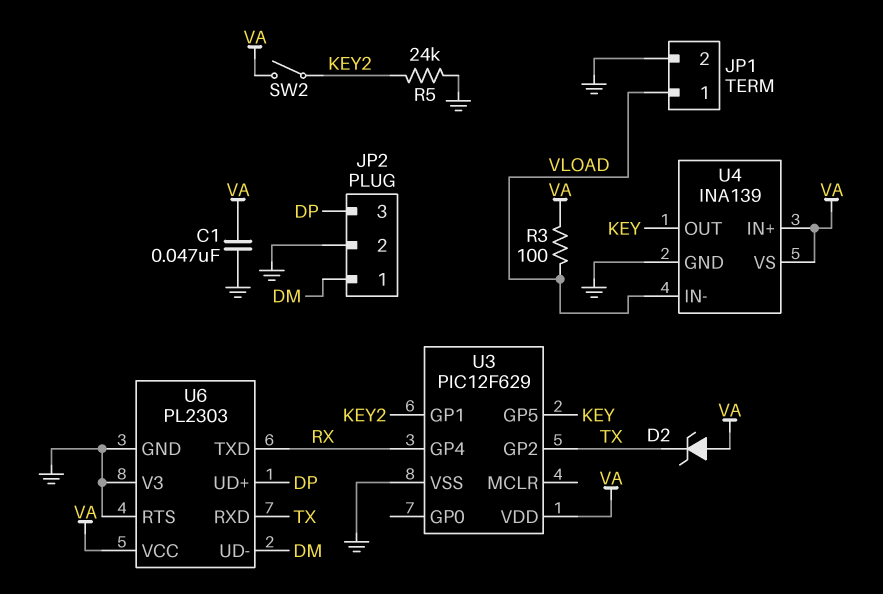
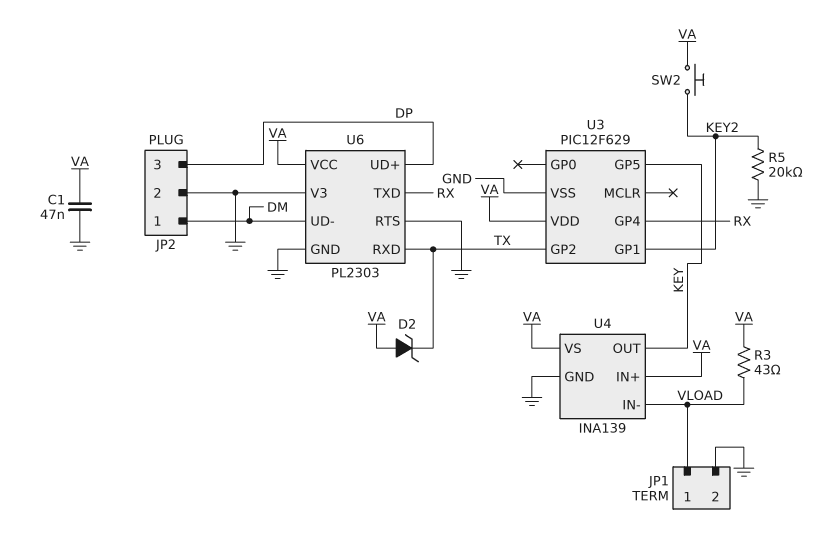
R3: 100 (VA, VLOAD) -> 43 (VA, VLOAD)
R5: 24k (GND, KEY2) -> 20k (GND, KEY2)
SW2: switch (KEY2, VA) -> button (KEY2, VA)

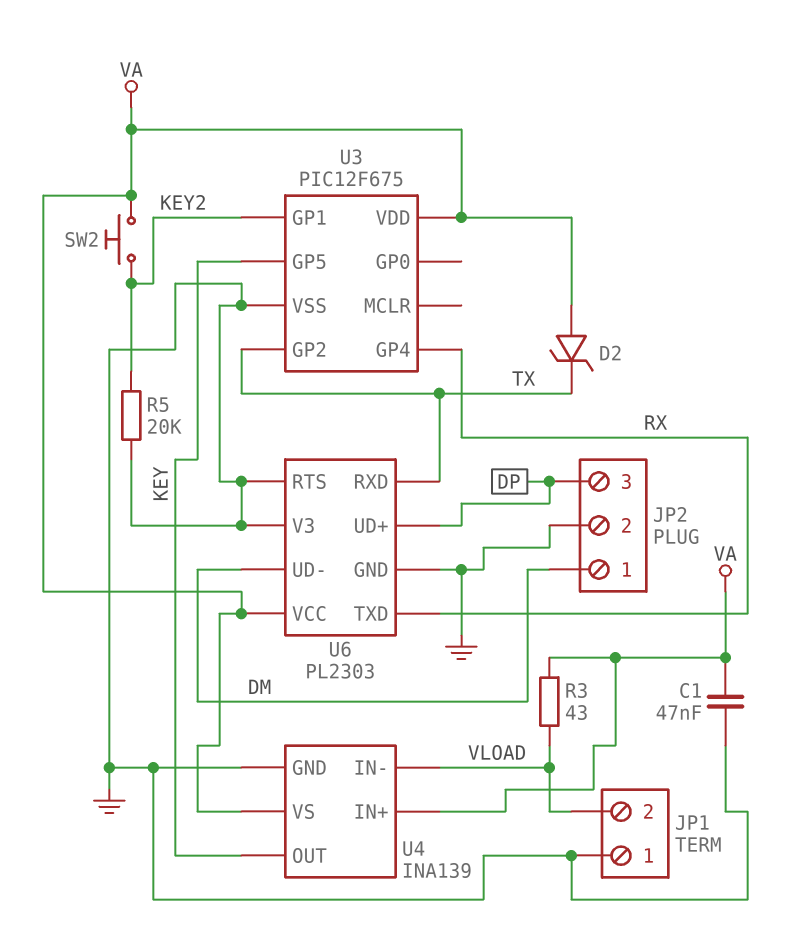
JP1 pin 1: VLOAD -> GND
JP1 pin 2: GND -> VLOAD
U3: PIC12F629 -> PIC12F675

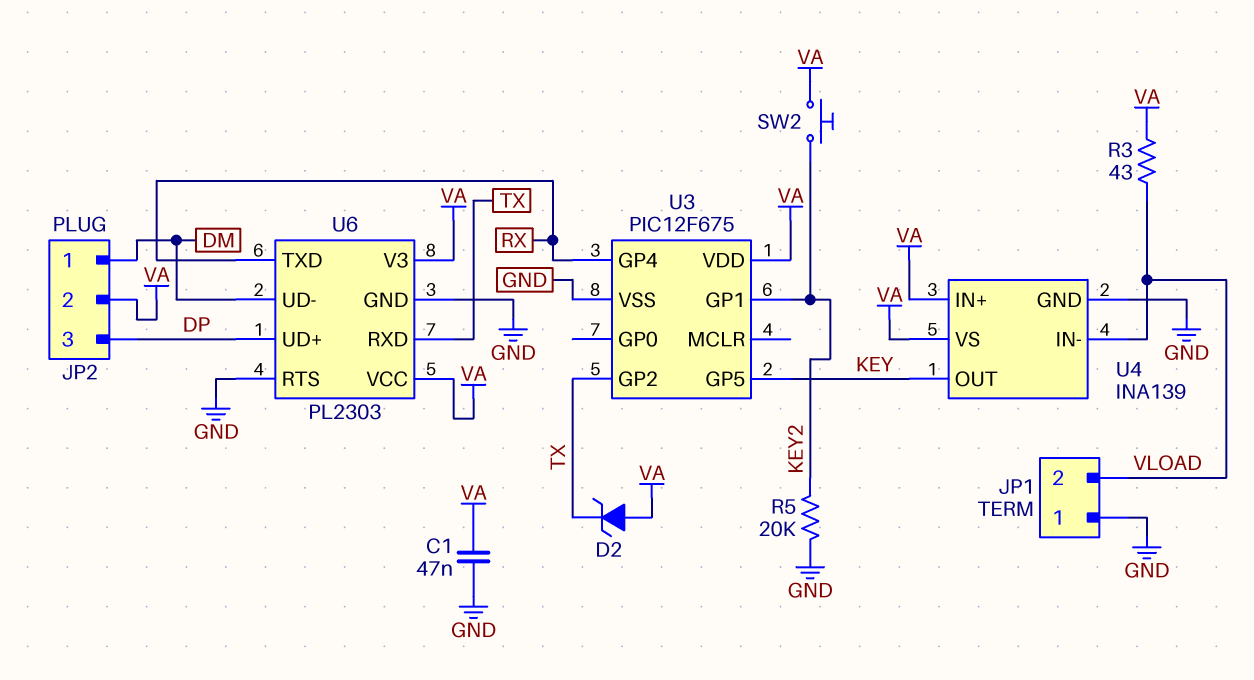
JP2 pin 2: GND -> VA
U6 pin V3: GND -> VA

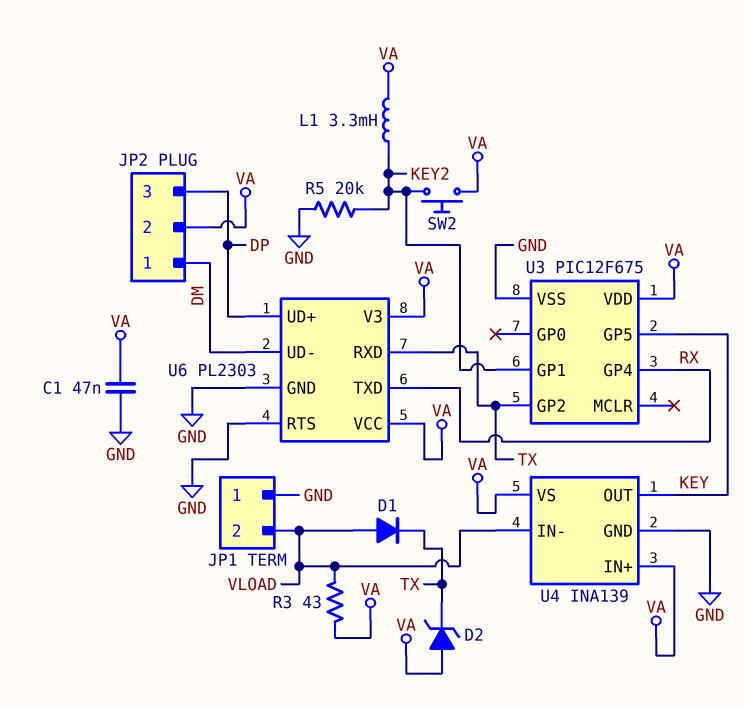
D1: none -> diode (A VLOAD, K TX)
L1: none -> 3.3mH (KEY2, VA)

